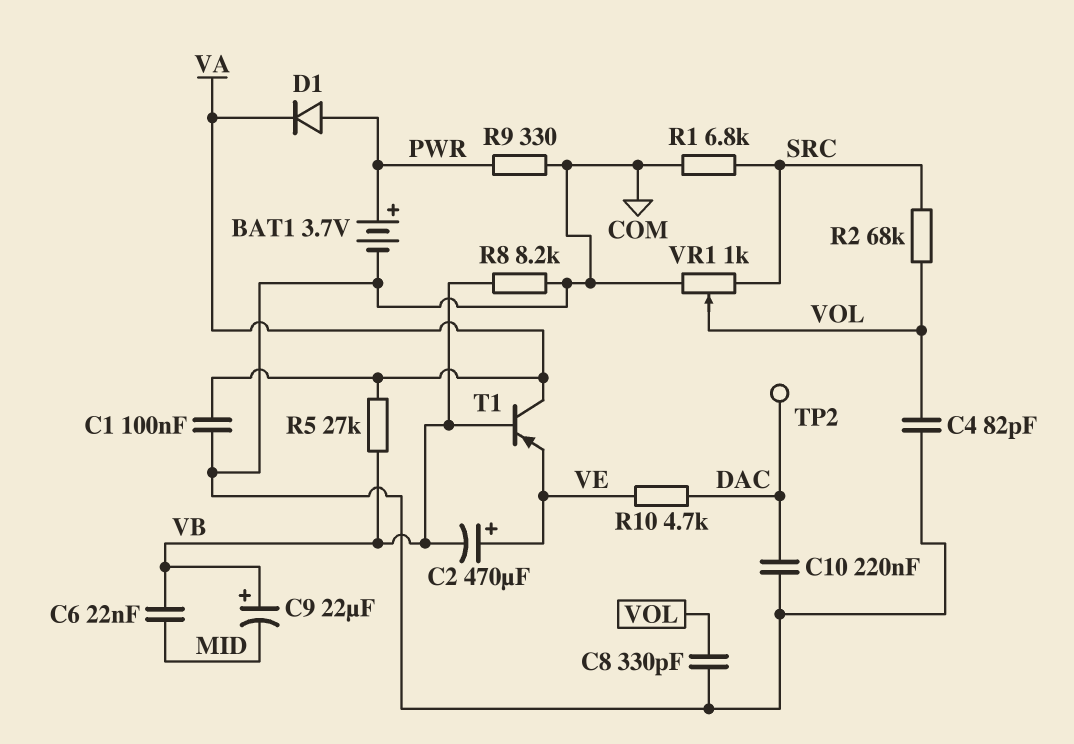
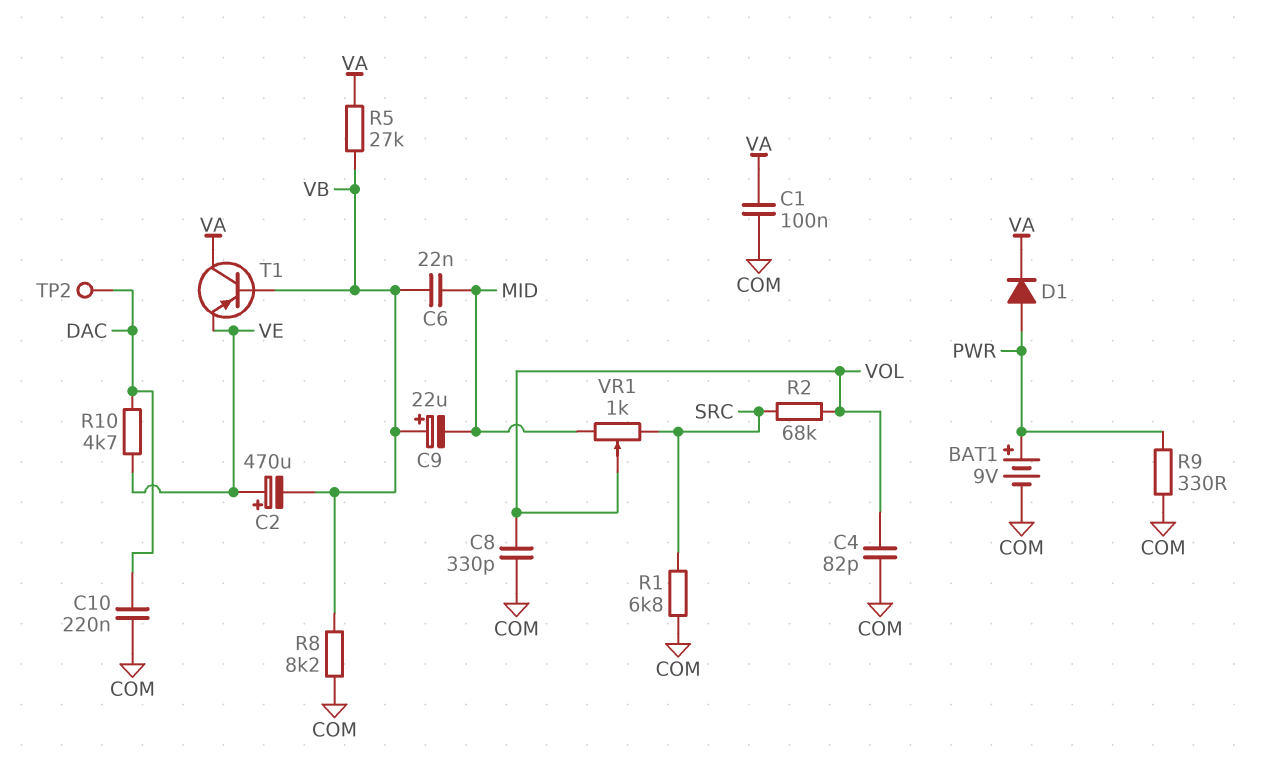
BAT1: 3.7V (plus PWR, minus COM) -> 9V (plus PWR, minus COM)
VR1: 1k (COM, SRC, wiper VOL) -> 1k (MID, SRC, wiper VOL)

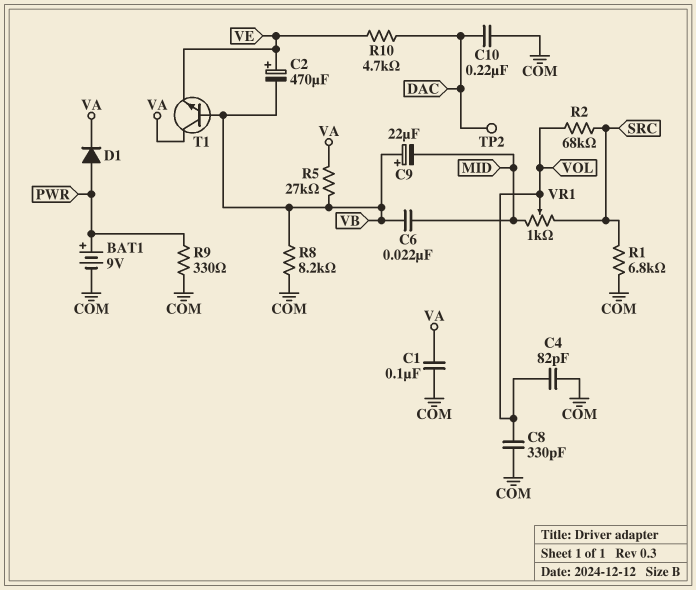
T1: PNP (B VB, C VA, E VE) -> NPN (B VB, C VA, E VE)

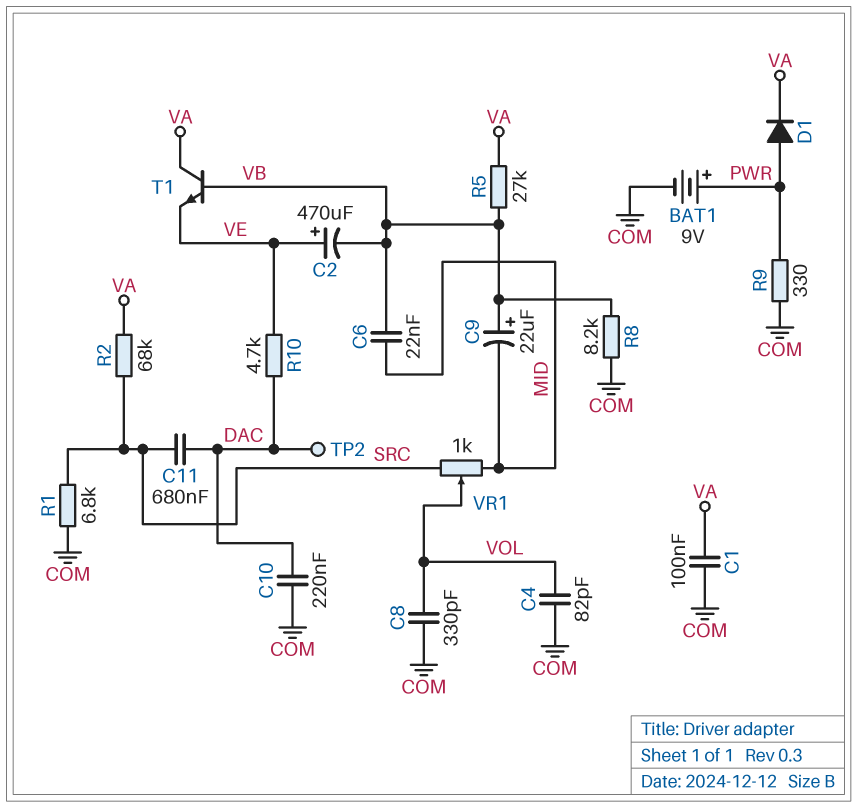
C11: none -> 680nF (DAC, SRC)
R2: 68k (SRC, VOL) -> 68k (SRC, VA)

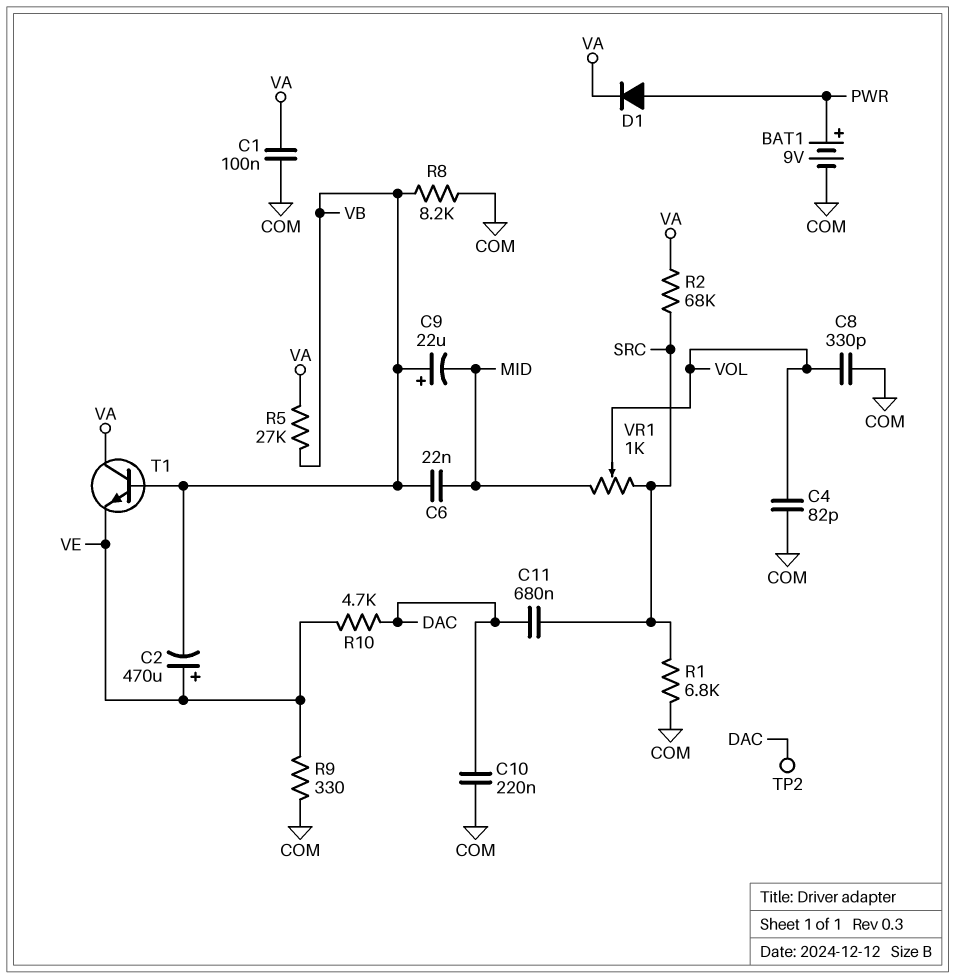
R9: 330 (COM, PWR) -> 330 (COM, VE)

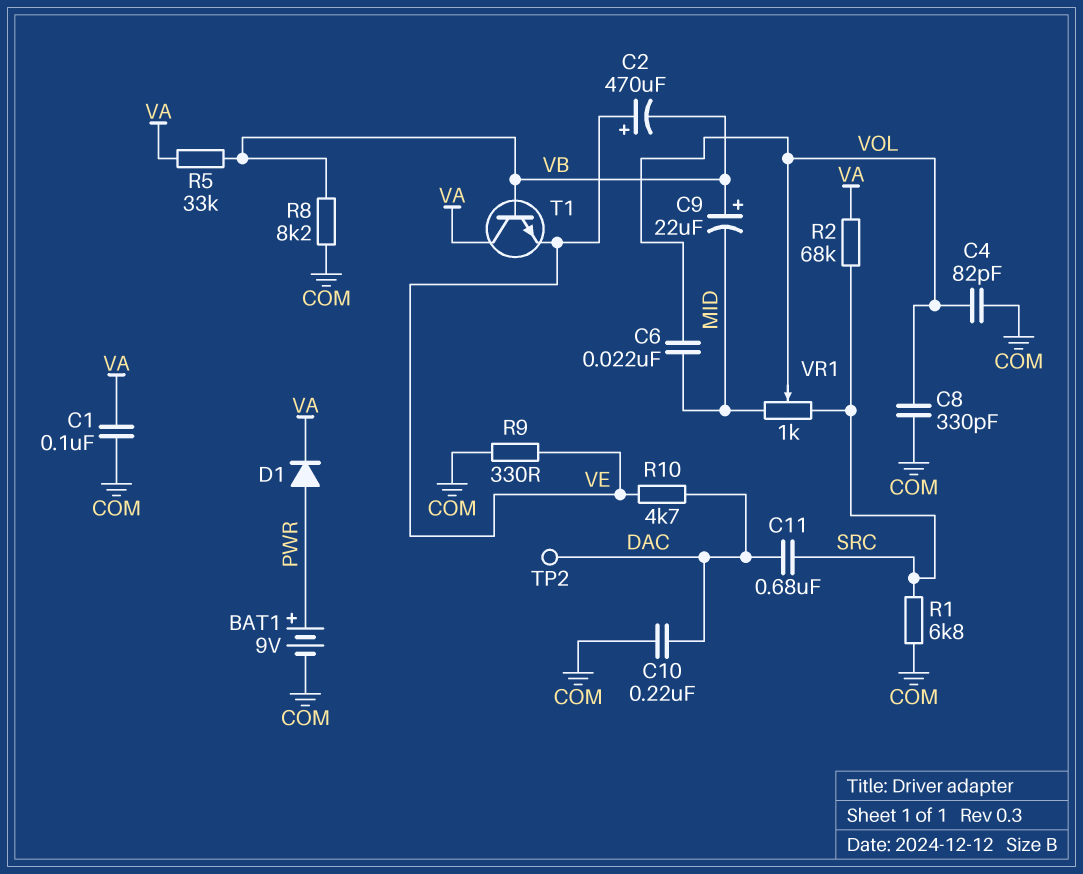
C6: 22nF (MID, VB) -> 22nF (MID, VOL)
R5: 27k (VA, VB) -> 33k (VA, VB)

